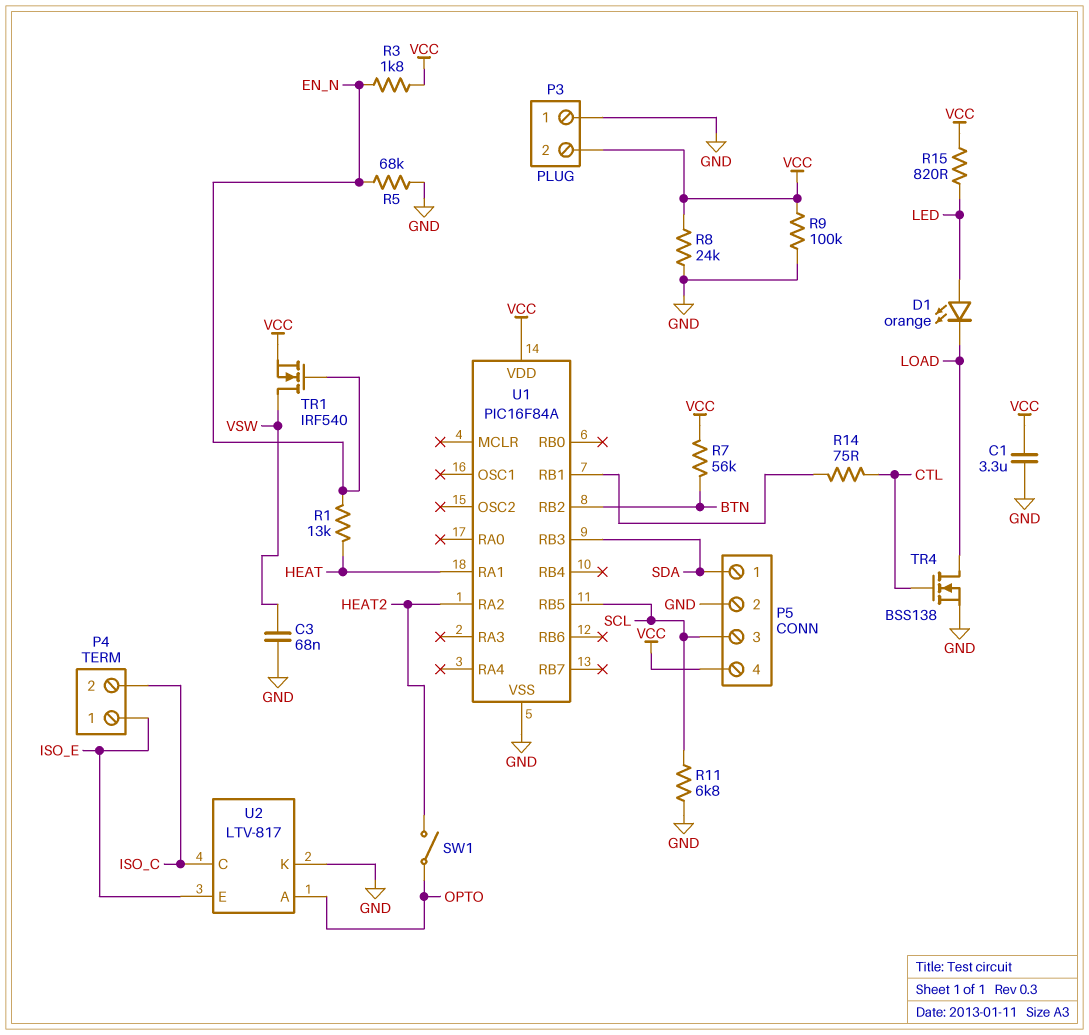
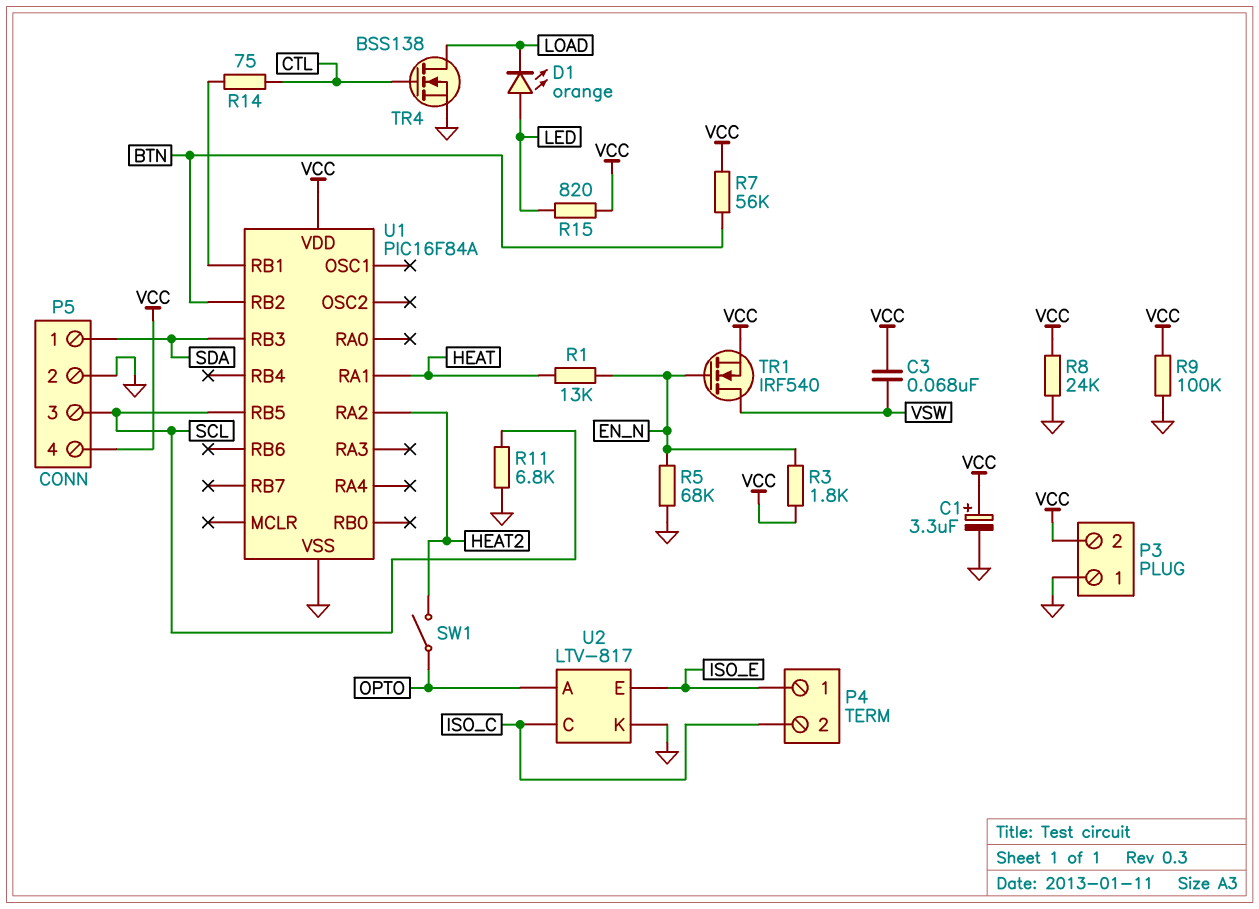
C1: 3.3uF (GND, VCC) -> 3.3uF (plus VCC, minus GND)
C3: 68nF (GND, VSW) -> 68nF (VCC, VSW)

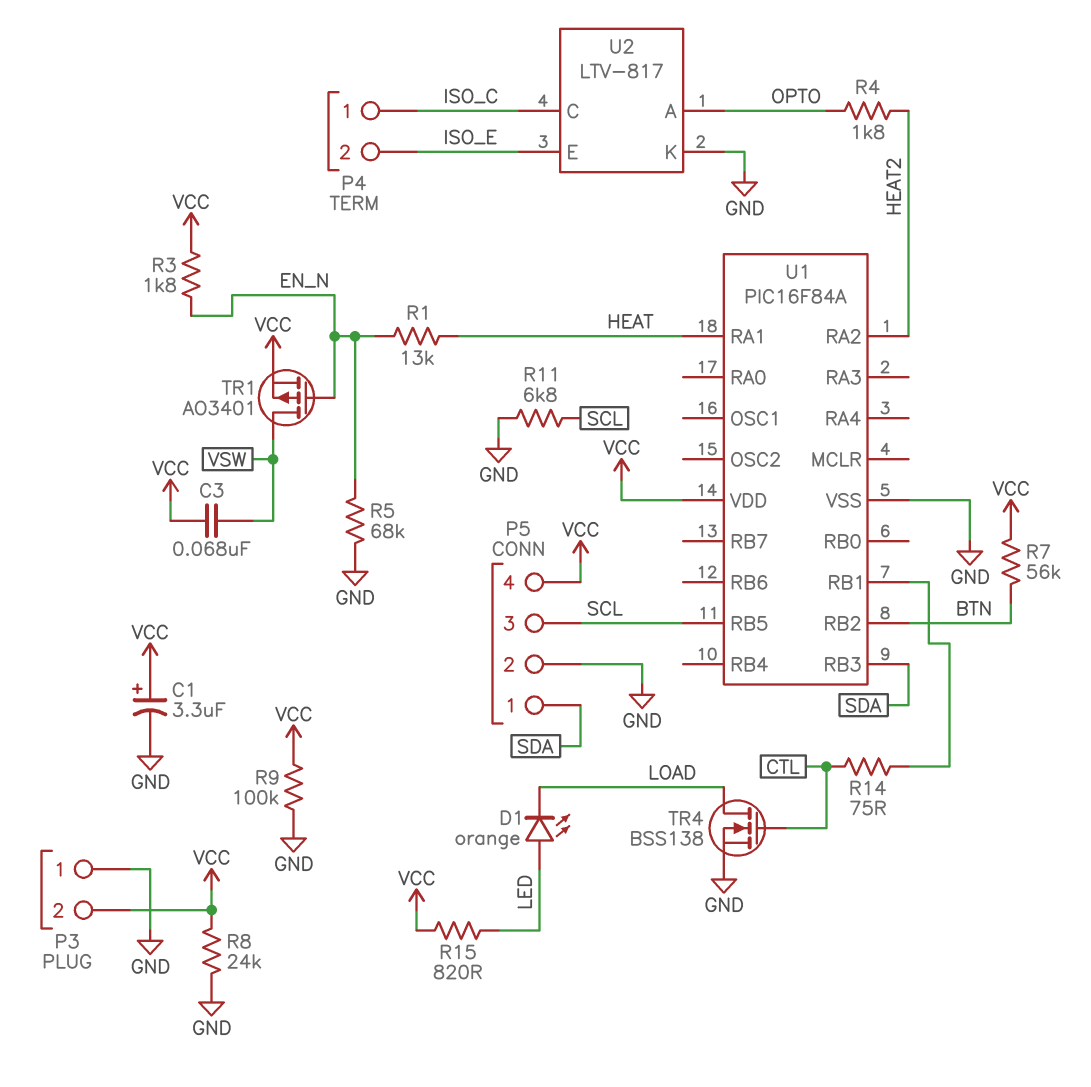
P4 pin 1: ISO_E -> ISO_C
P4 pin 2: ISO_C -> ISO_E
R4: none -> 1.8k (HEAT2, OPTO)
SW1: switch (HEAT2, OPTO) -> none
TR1: NMOS IRF540 (G EN_N, D VSW, S VCC) -> PMOS AO3401 (G EN_N, D VSW, S VCC)

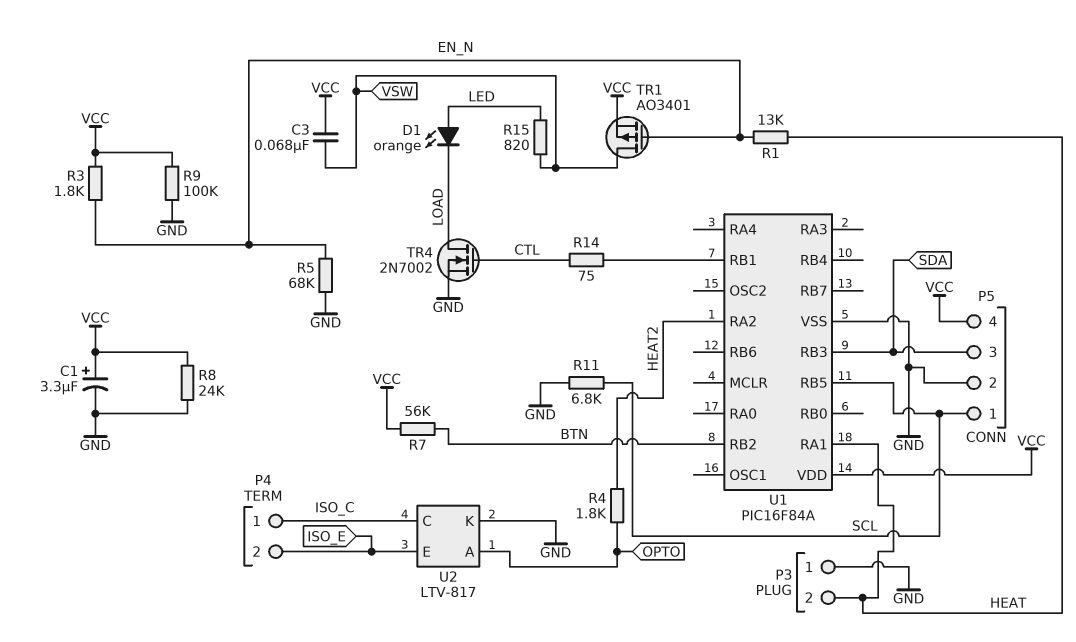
P3 pin 2: VCC -> HEAT
P5 pin 1: SDA -> SCL
P5 pin 3: SCL -> SDA
R15: 820 (LED, VCC) -> 820 (LED, VSW)
TR4: NMOS BSS138 (G CTL, D LOAD, S GND) -> NMOS 2N7002 (G CTL, D LOAD, S GND)

